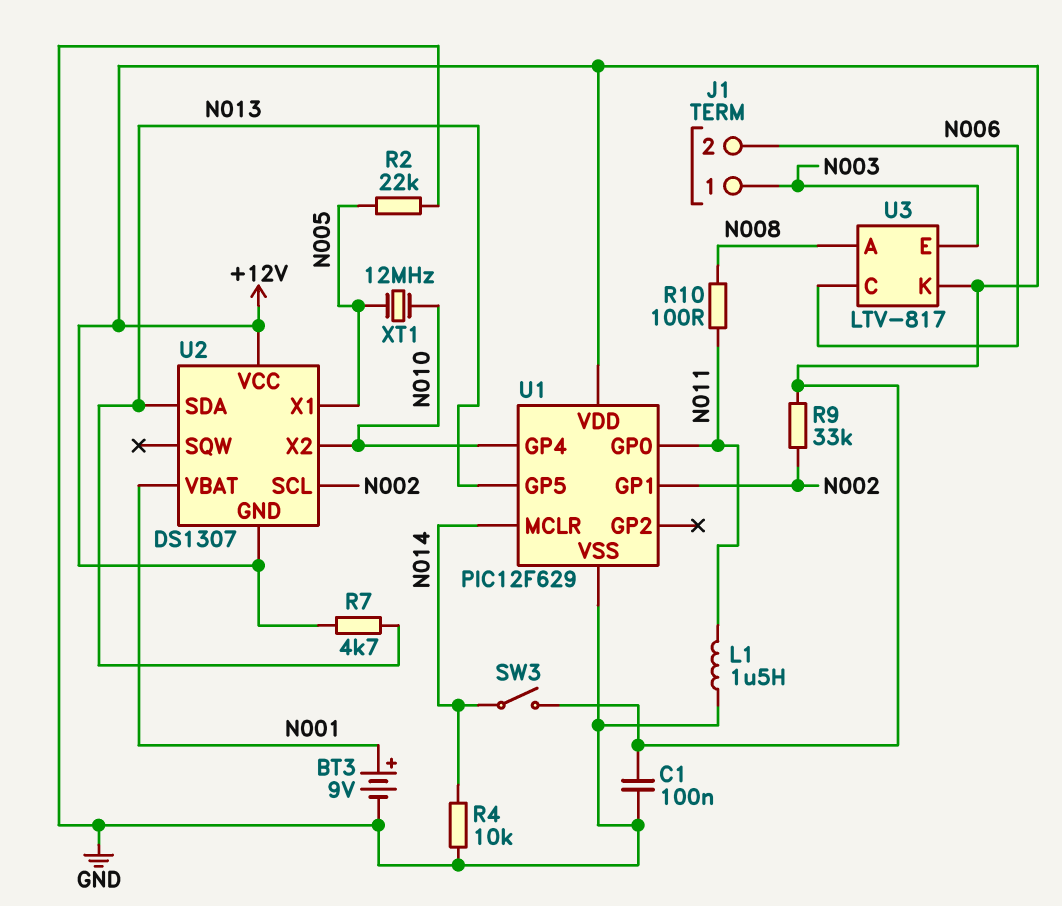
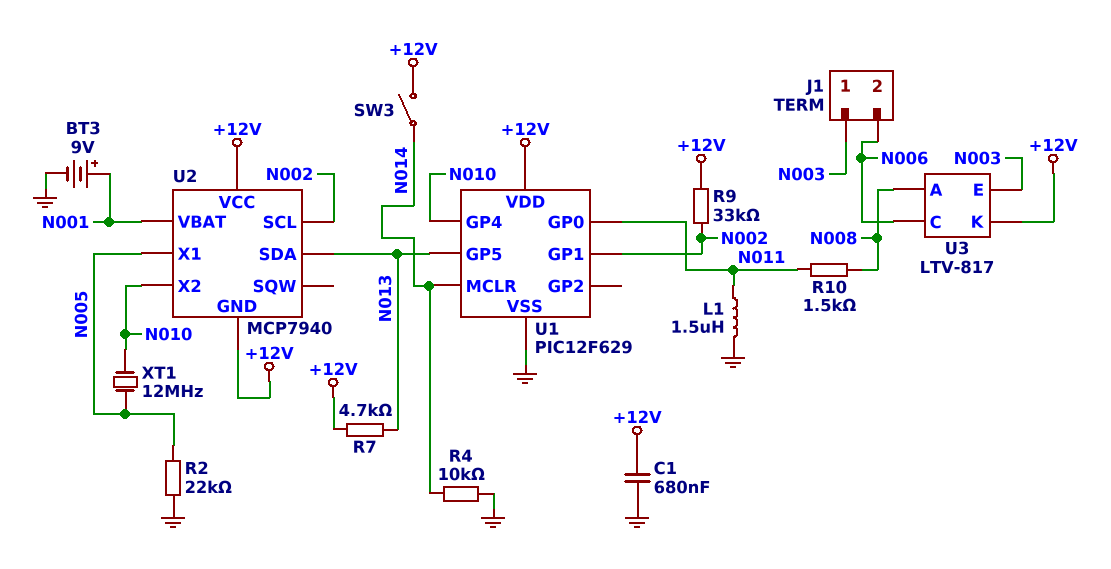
C1: 100nF (+12V, GND) -> 680nF (+12V, GND)
R10: 100 (N008, N011) -> 1.5k (N008, N011)
U2: DS1307 -> MCP7940

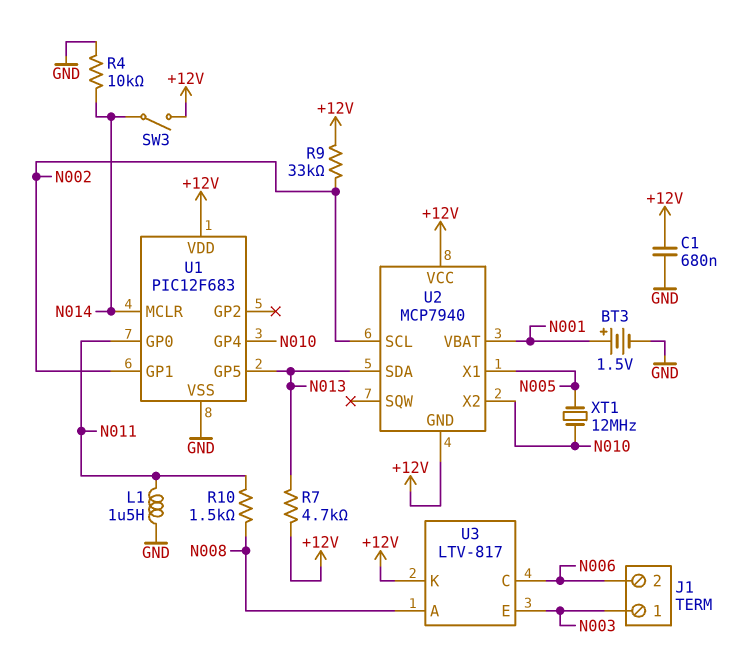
BT3: 9V (plus N001, minus GND) -> 1.5V (plus N001, minus GND)
R2: 22k (GND, N005) -> none
U1: PIC12F629 -> PIC12F683

